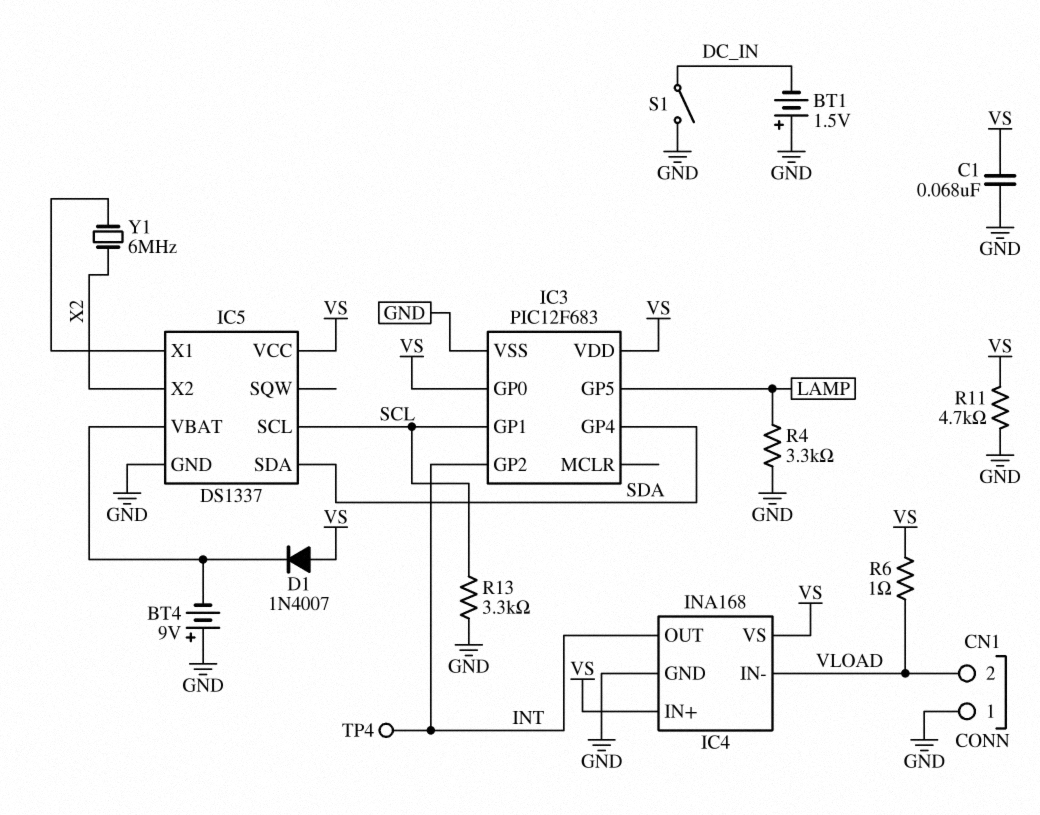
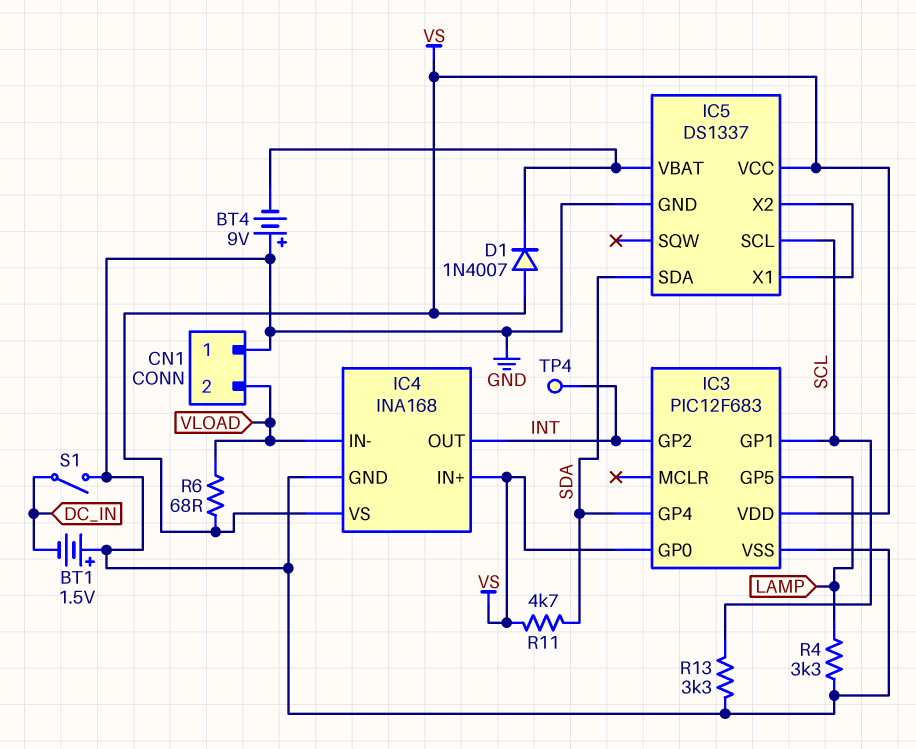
C1: 68nF (GND, VS) -> none
IC5 pin X2: X2 -> IC5/X1
R6: 1 (VLOAD, VS) -> 68 (VLOAD, VS)
R11: 4.7k (GND, VS) -> 4.7k (SDA, VS)
Y1: 6MHz (IC5/X1, X2) -> none

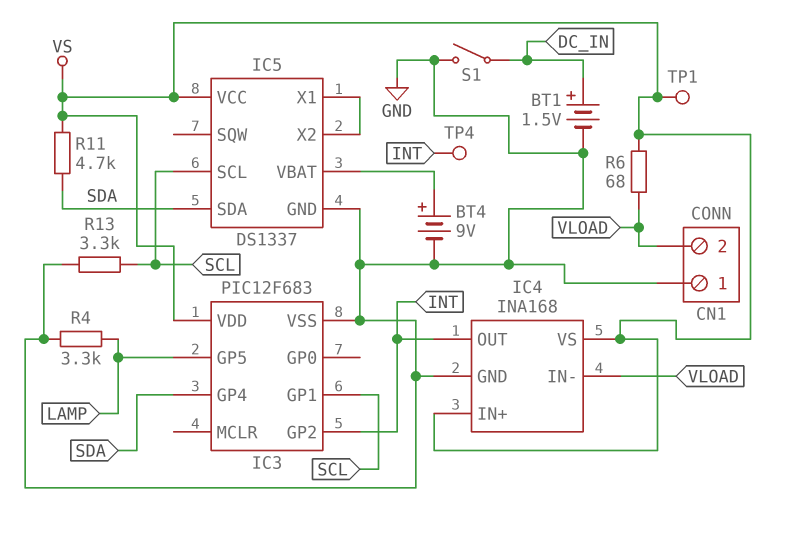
BT1: 1.5V (plus GND, minus DC_IN) -> 1.5V (plus DC_IN, minus GND)
BT4: 9V (plus GND, minus IC5/VBAT) -> 9V (plus IC5/VBAT, minus GND)
D1: diode 1N4007 (A VS, K IC5/VBAT) -> none
IC3 pin GP0: VS -> none
TP1: none -> test point (VS)

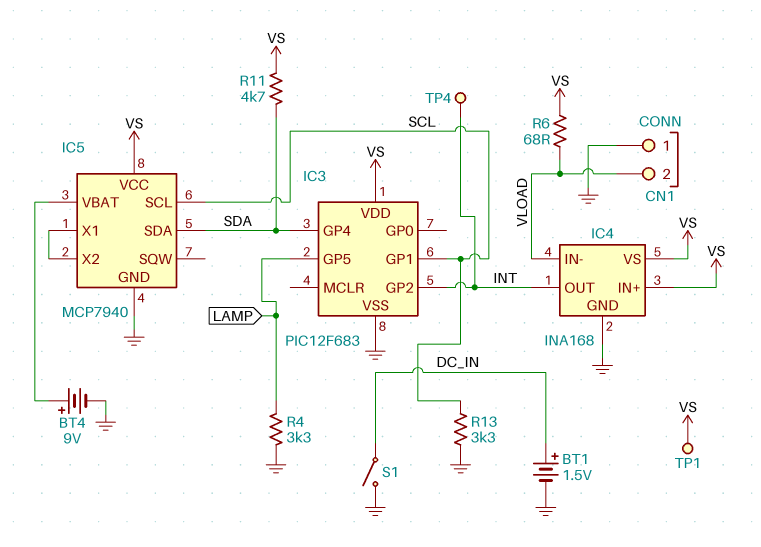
IC5: DS1337 -> MCP7940

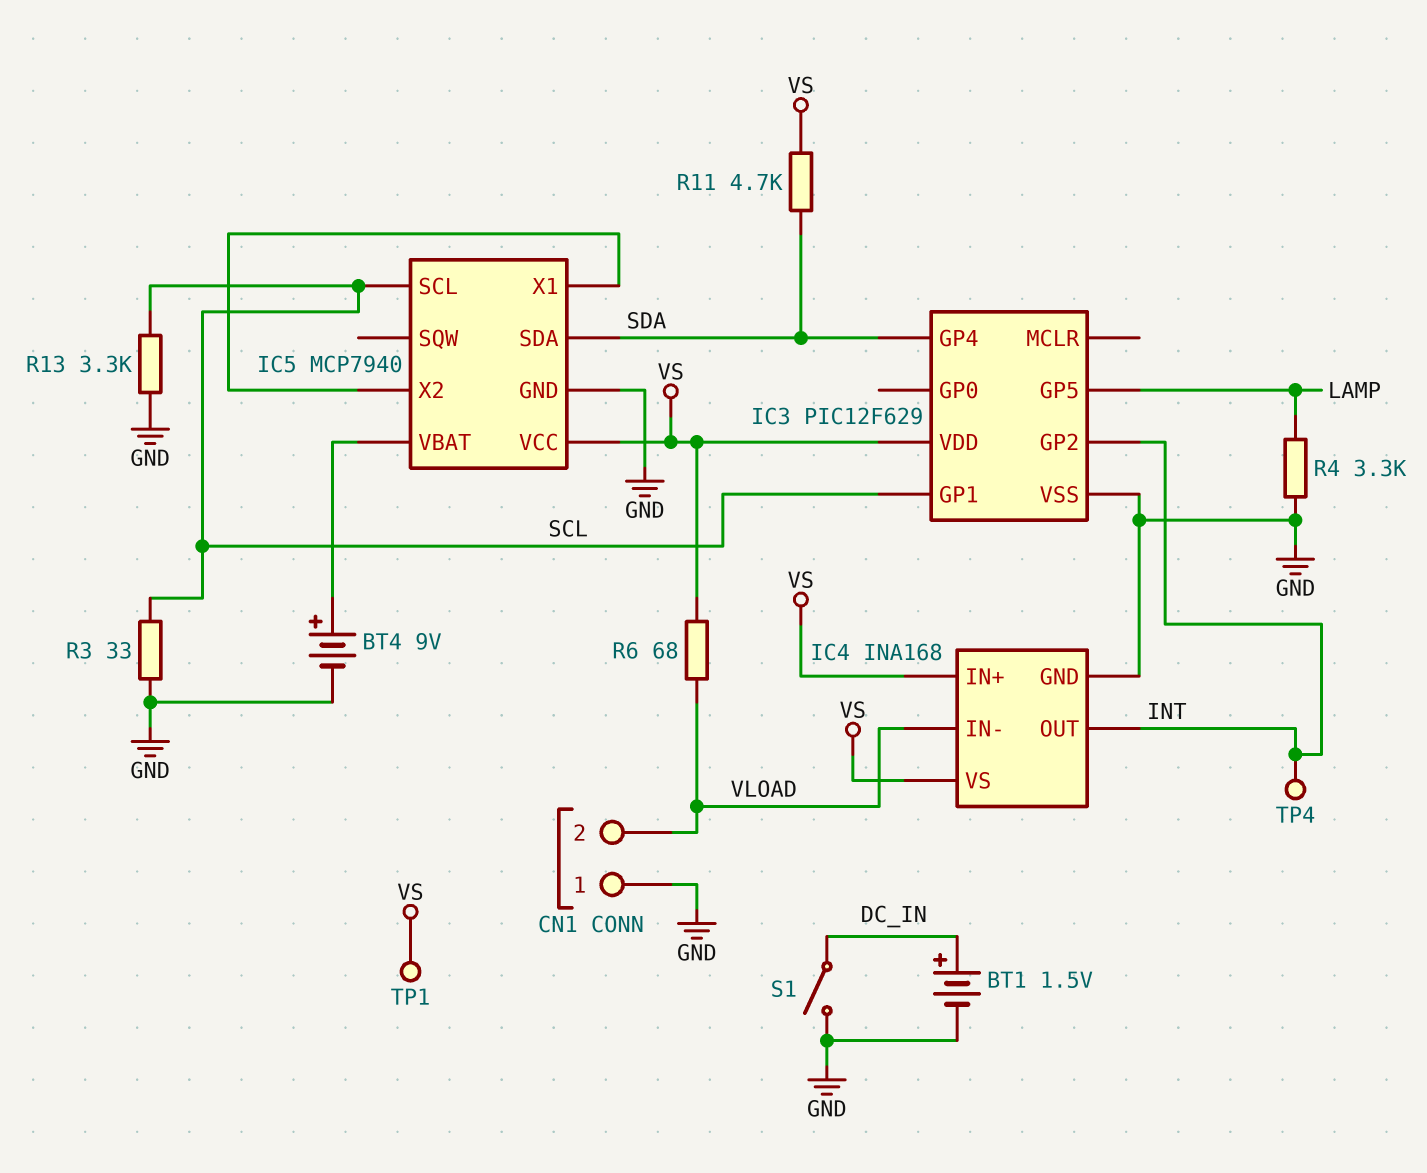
IC3: PIC12F683 -> PIC12F629
R3: none -> 33 (GND, SCL)

